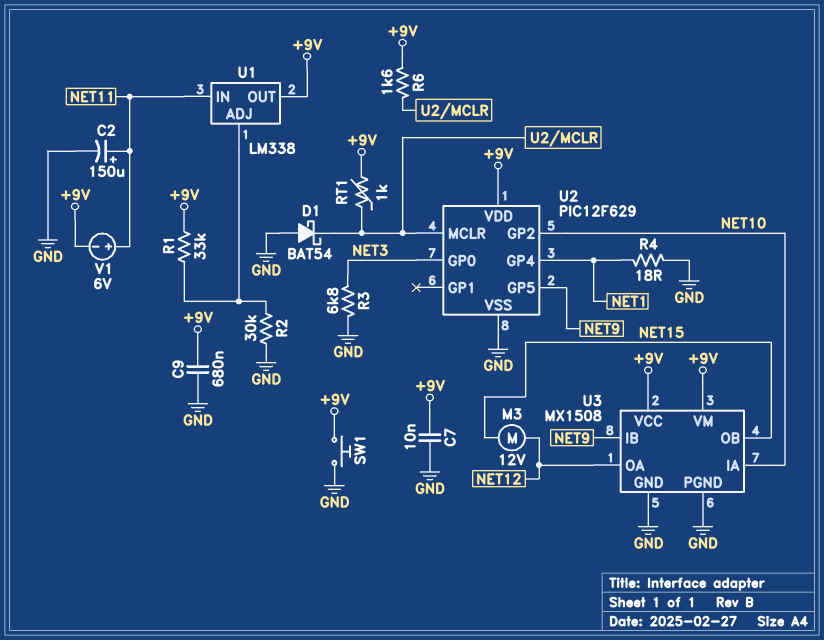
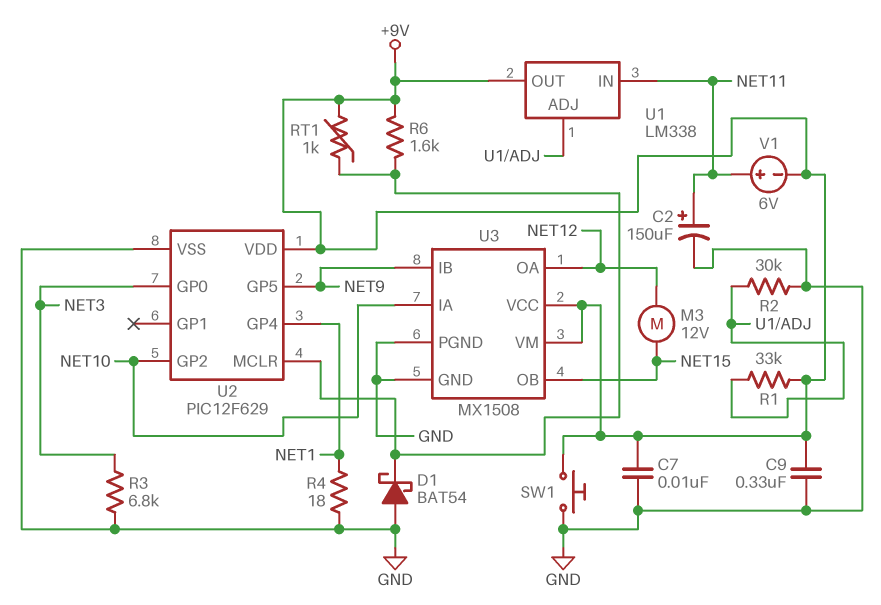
C9: 680nF (+9V, GND) -> 330nF (+9V, GND)

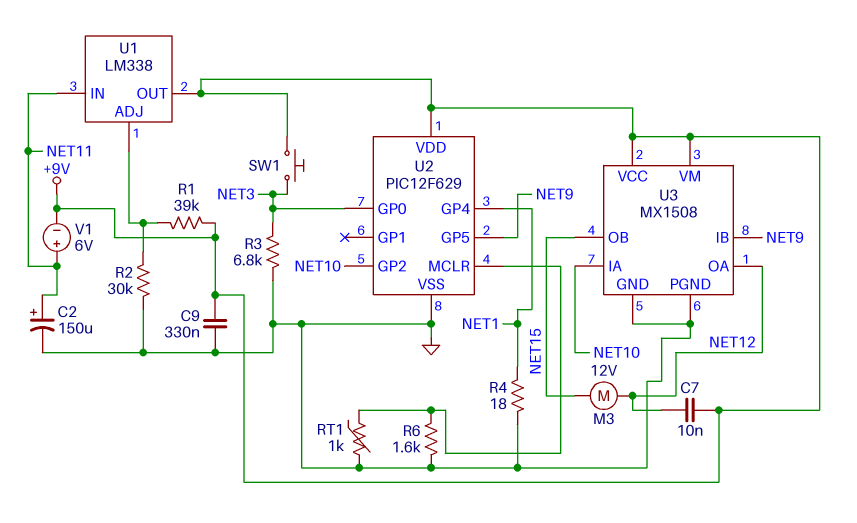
C7: 10nF (+9V, GND) -> 10nF (+9V, NET12)
D1: schottky BAT54 (A GND, K U2/MCLR) -> none
R1: 33k (+9V, U1/ADJ) -> 39k (+9V, U1/ADJ)
R6: 1.6k (+9V, U2/MCLR) -> 1.6k (GND, U2/MCLR)
RT1: 1k (+9V, U2/MCLR) -> 1k (GND, U2/MCLR)
SW1: button (+9V, GND) -> button (+9V, NET3)

